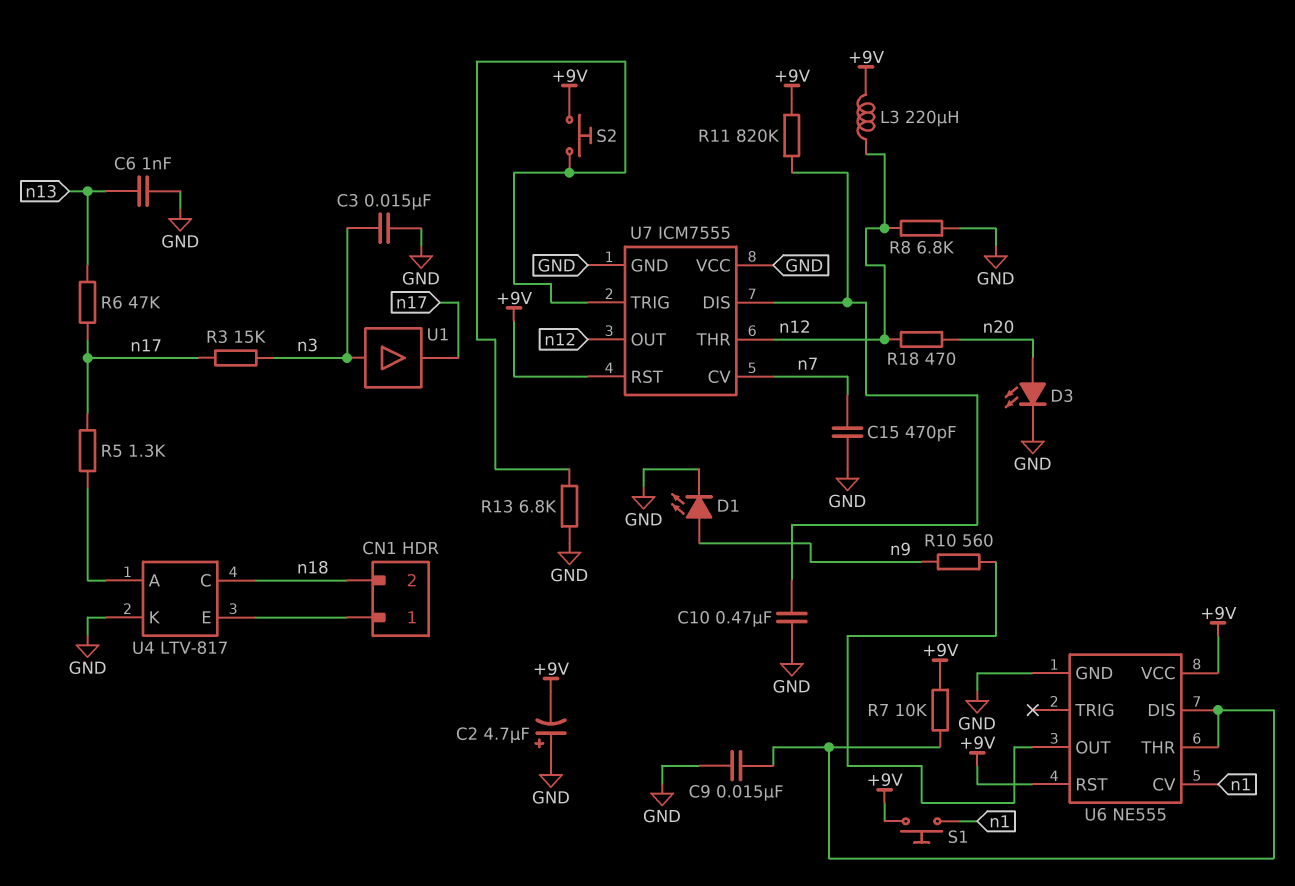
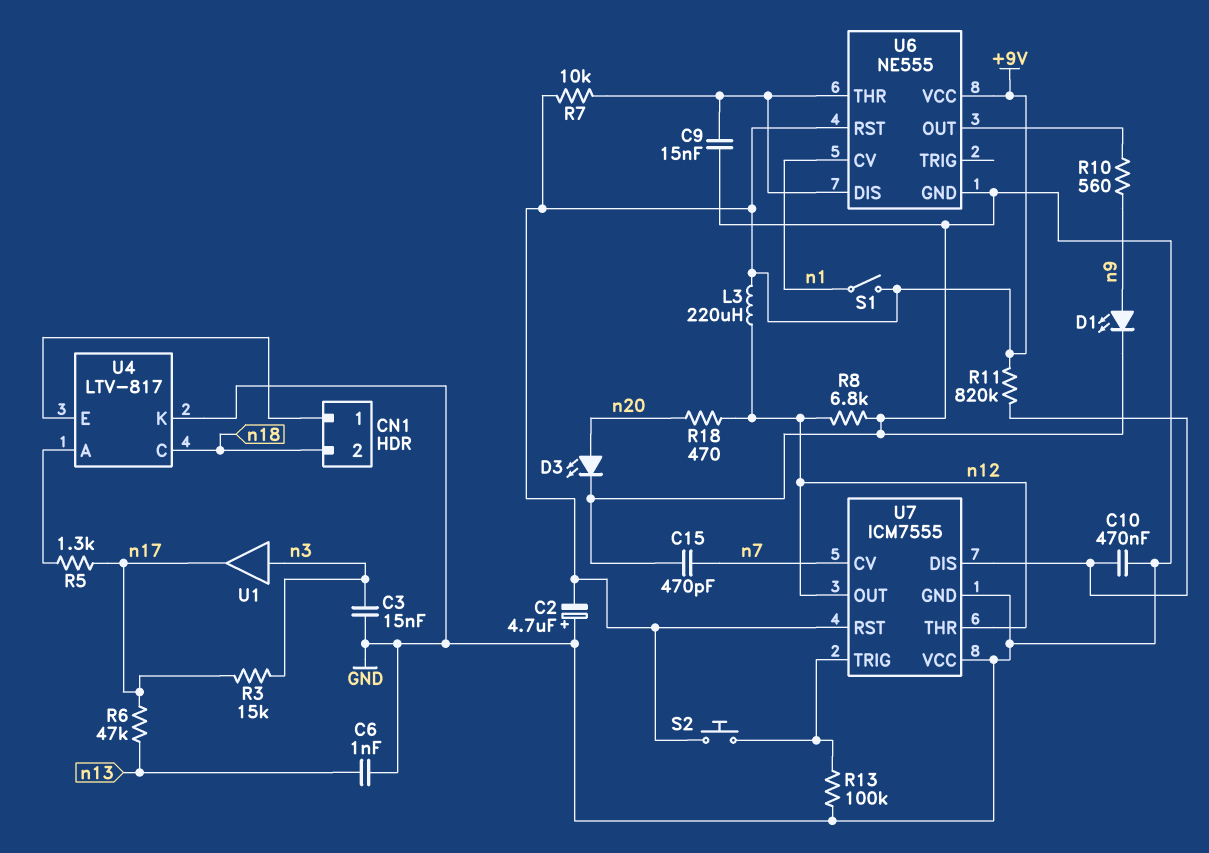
R13: 6.8k (GND, U7/TRIG) -> 100k (GND, U7/TRIG)
S1: button (+9V, n1) -> switch (+9V, n1)

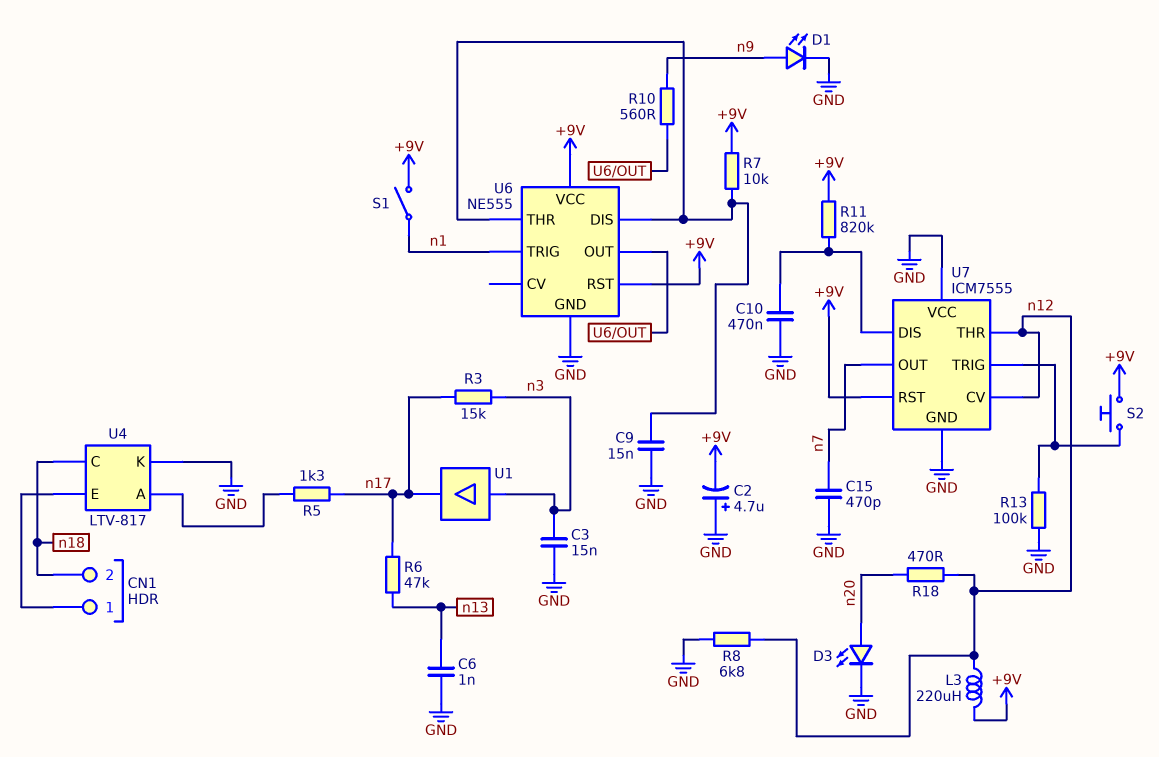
U6 pin CV: n1 -> none
U6 pin TRIG: none -> n1
U7 pin CV: n7 -> n12
U7 pin OUT: n12 -> n7

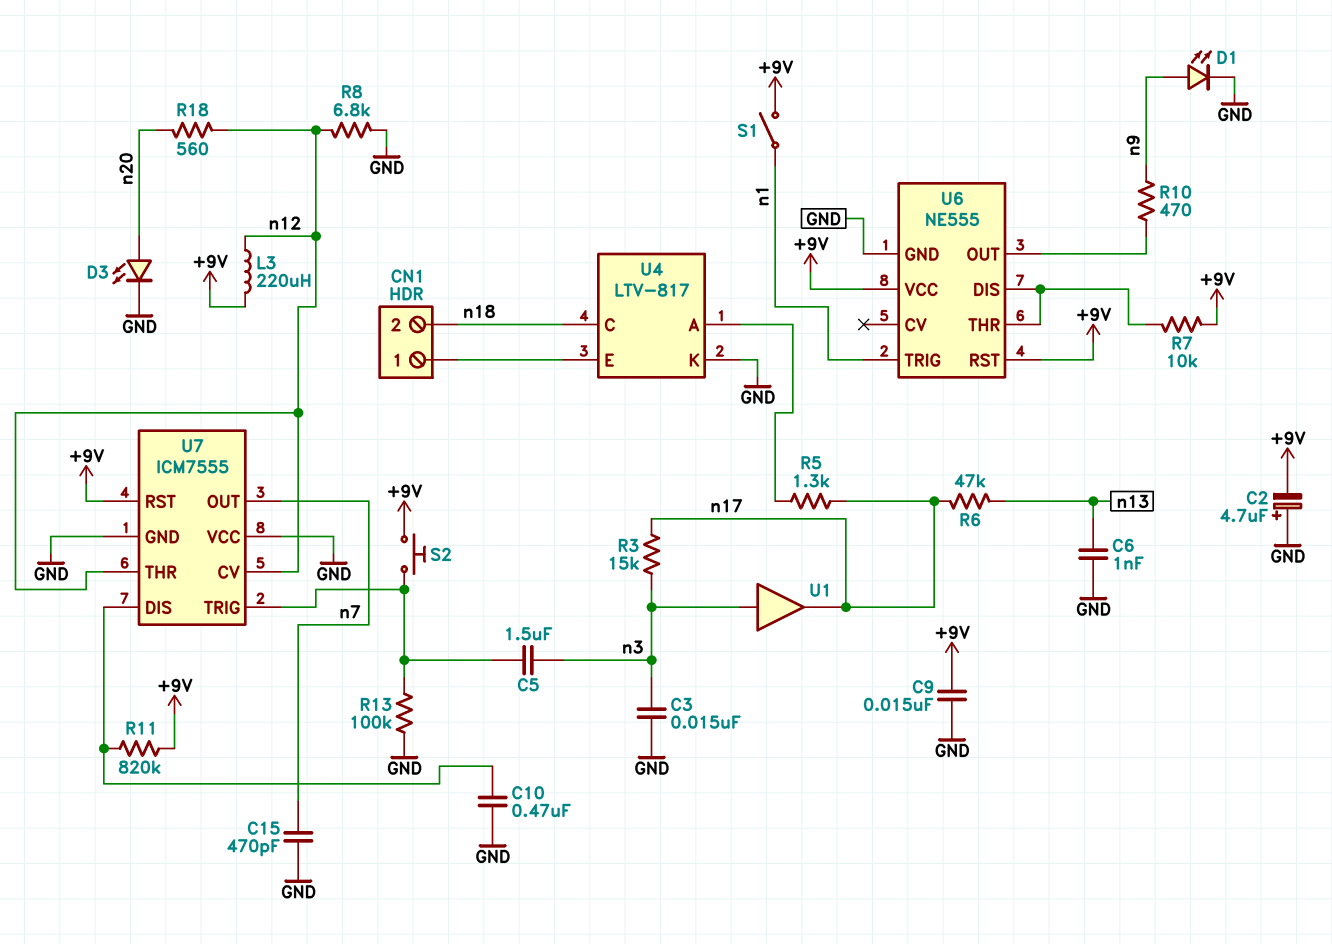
C5: none -> 1.5uF (U7/TRIG, n3)
C9: 15nF (GND, U6/DIS) -> 15nF (+9V, GND)
R10: 560 (U6/OUT, n9) -> 470 (U6/OUT, n9)
R18: 470 (n12, n20) -> 560 (n12, n20)

